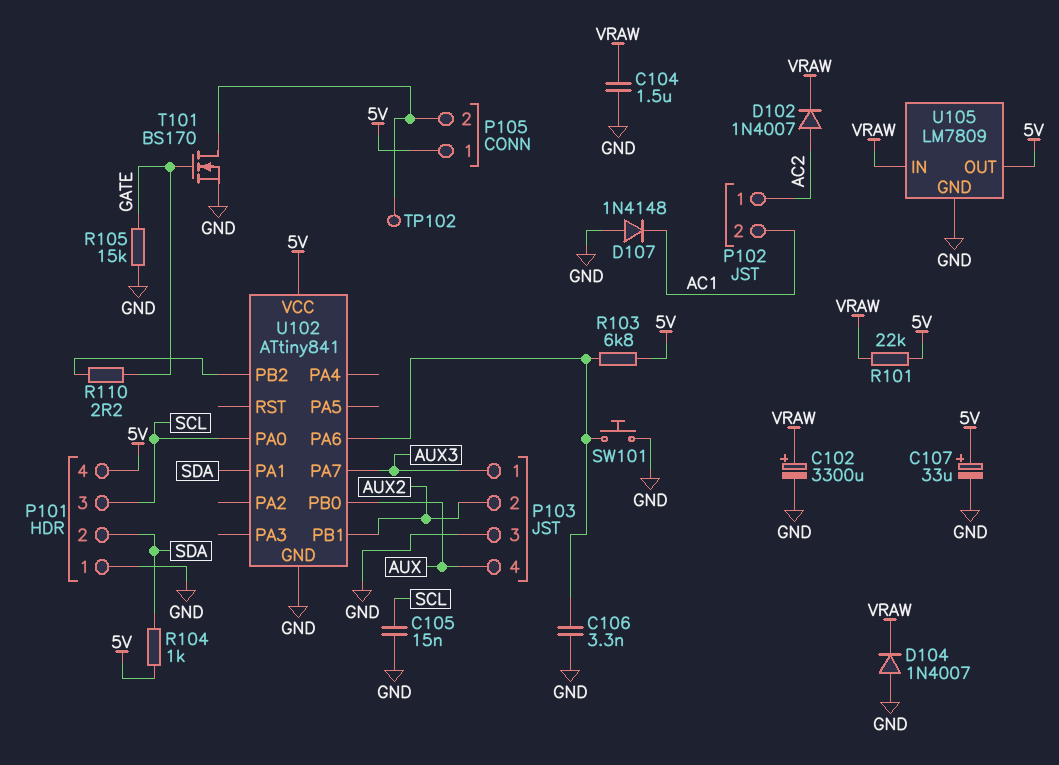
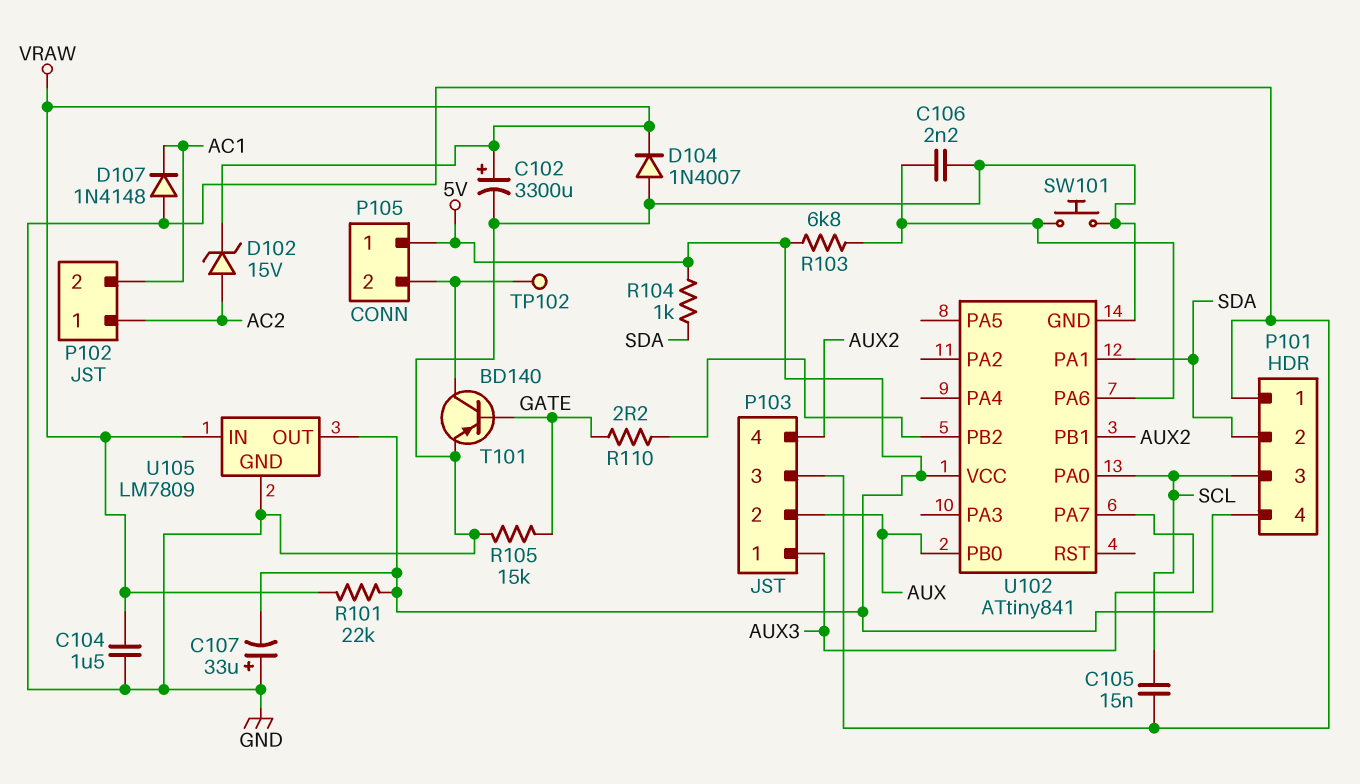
C106: 3.3nF (GND, U102/PA6) -> 2.2nF (GND, U102/PA6)
C107: 33uF (plus 5V, minus GND) -> 33uF (plus GND, minus 5V)
D102: diode 1N4007 (A AC2, K VRAW) -> zener 15V (A AC2, K VRAW)
P103 pin 2: AUX2 -> AUX
P103 pin 4: AUX -> AUX2
T101: NMOS BS170 (G GATE, D P105/2, S GND) -> PNP BD140 (B GATE, C P105/2, E GND)

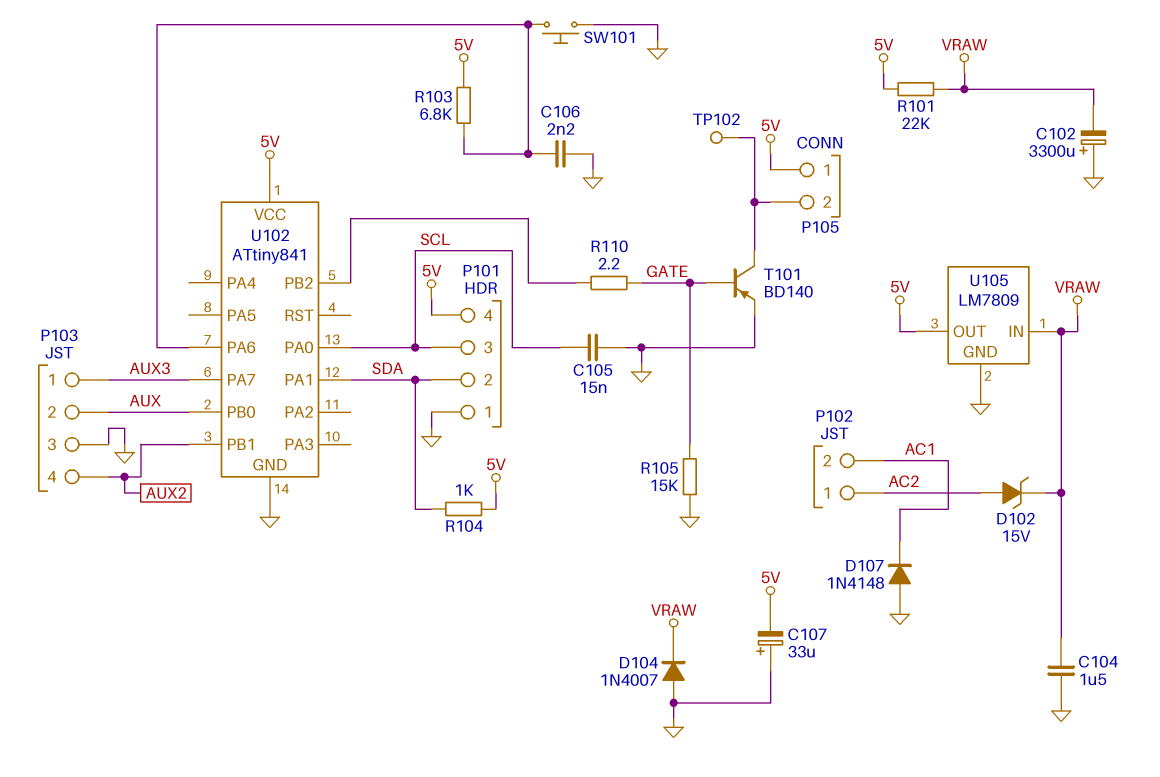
C102: 3300uF (plus VRAW, minus GND) -> 3300uF (plus GND, minus VRAW)

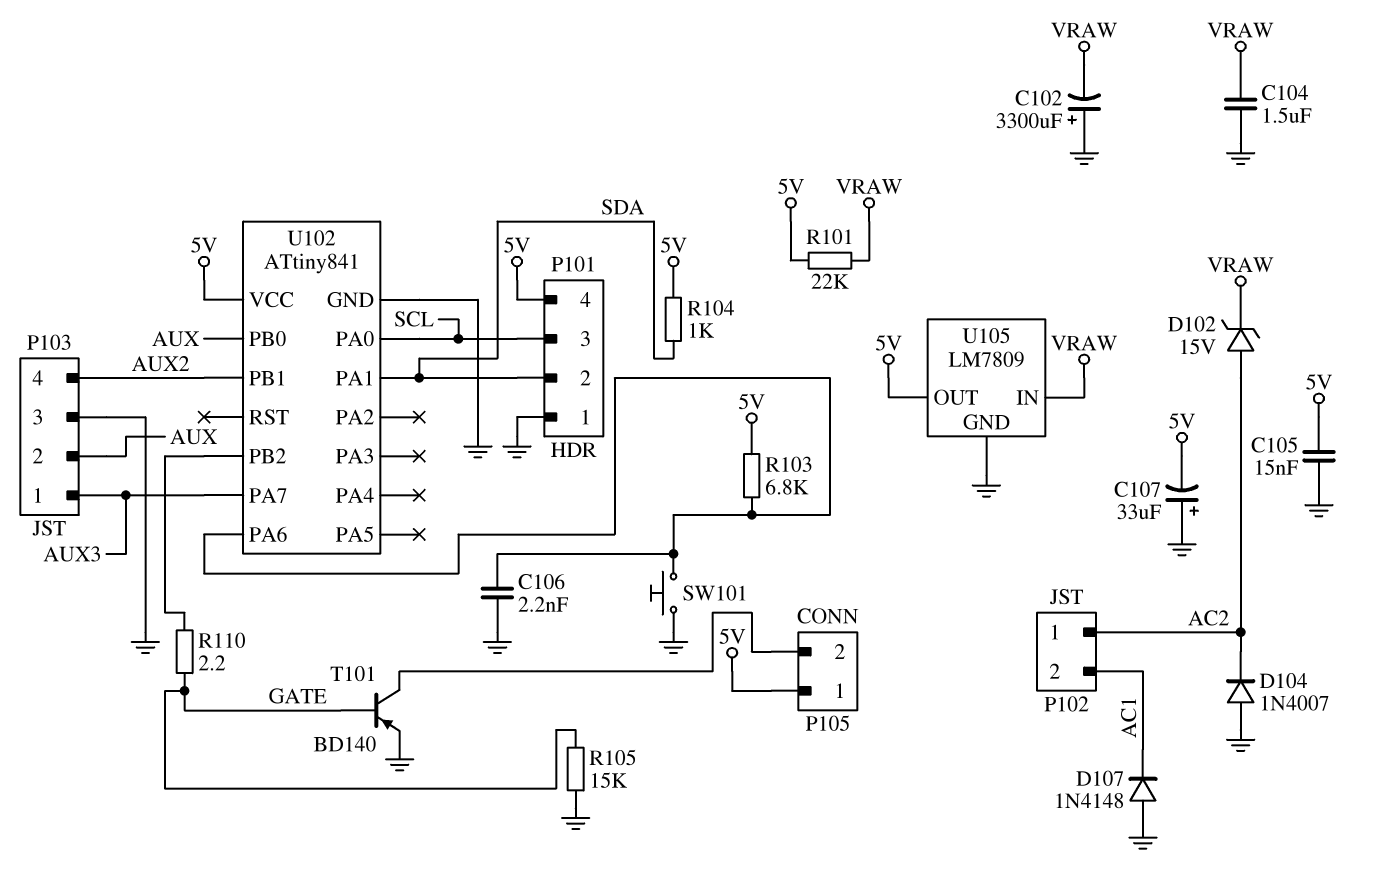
C105: 15nF (GND, SCL) -> 15nF (5V, GND)
D104: diode 1N4007 (A GND, K VRAW) -> diode 1N4007 (A GND, K AC2)
TP102: test point (P105/2) -> none

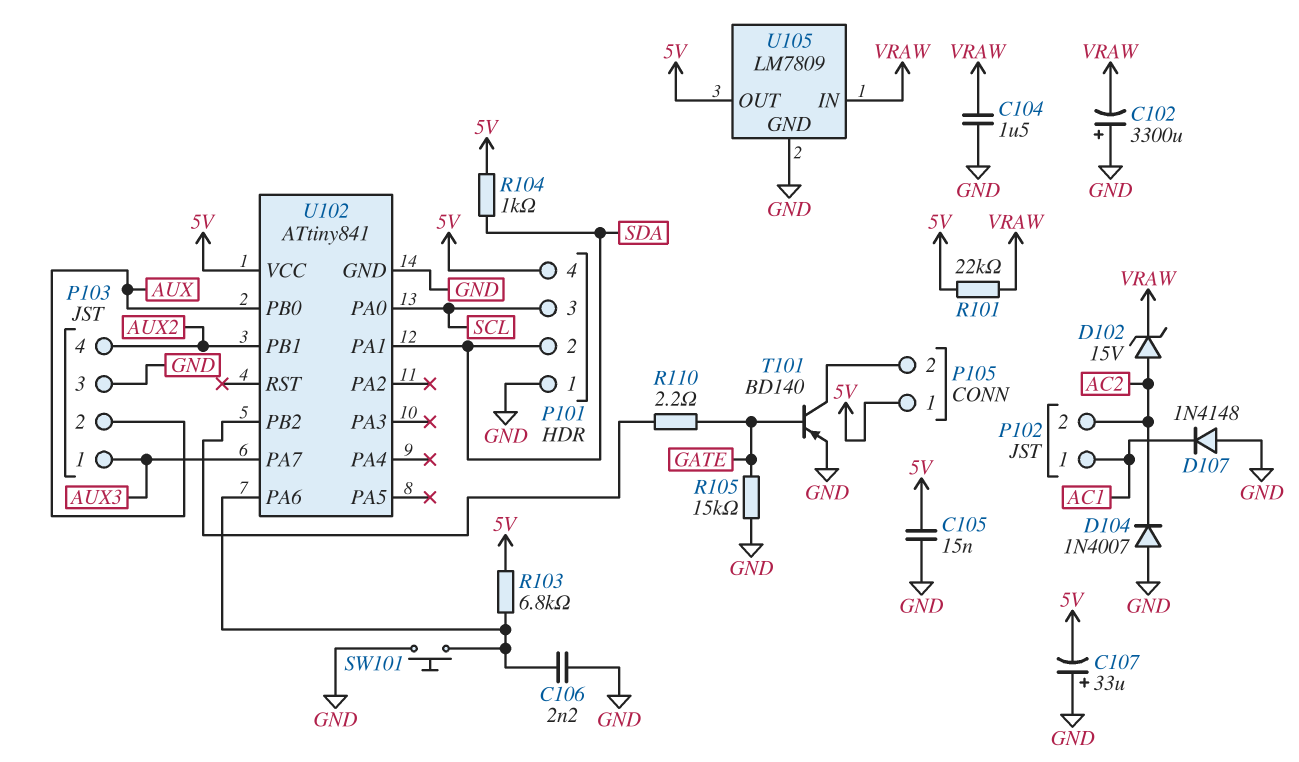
P102 pin 1: AC2 -> AC1
P102 pin 2: AC1 -> AC2

